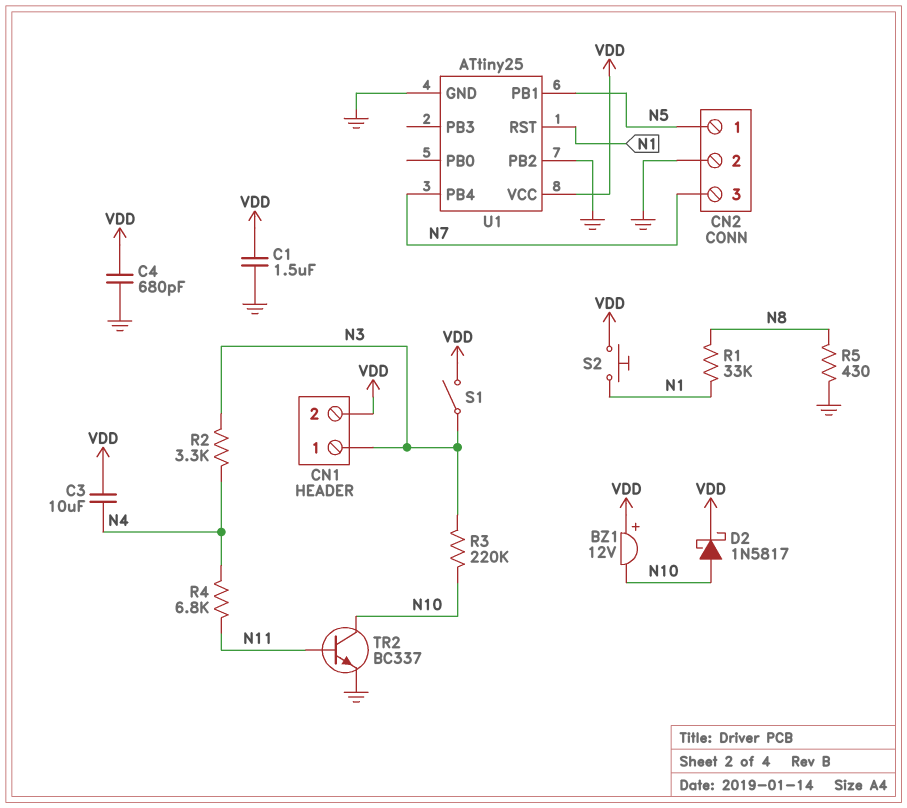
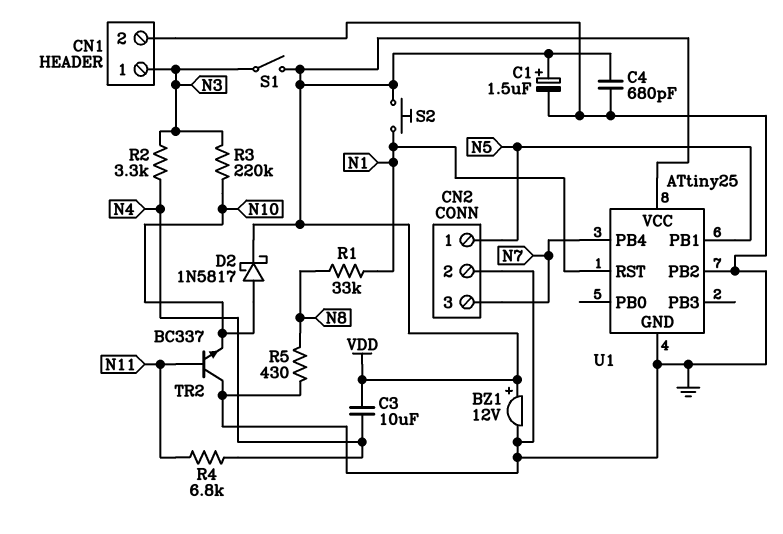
BZ1: buzzer 12V (plus VDD, minus N10) -> buzzer 12V (plus VDD, minus GND)
C1: 1.5uF (GND, VDD) -> 1.5uF (plus VDD, minus GND)
CN1 pin 2: VDD -> GND
TR2: NPN BC337 (B N11, C N10, E GND) -> NPN BC337 (B N11, C GND, E N10)

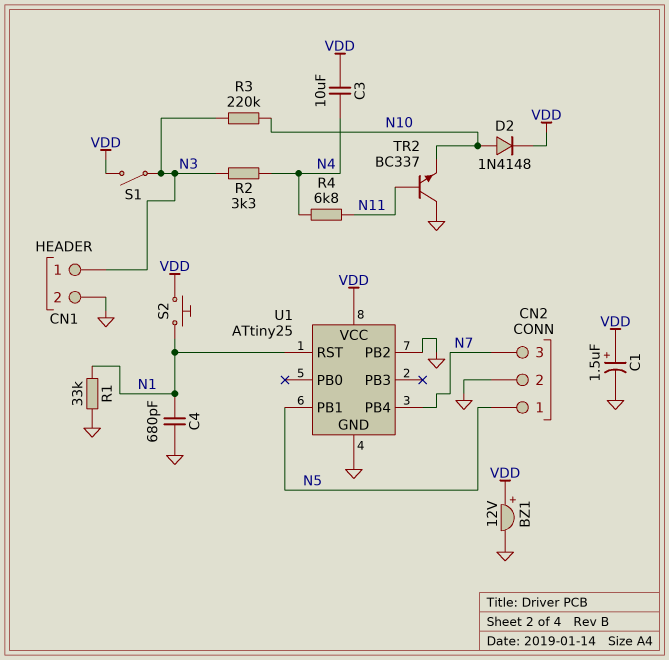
C4: 680pF (GND, VDD) -> 680pF (GND, N1)
D2: schottky 1N5817 (A N10, K VDD) -> diode 1N4148 (A N10, K VDD)
R1: 33k (N1, N8) -> 33k (GND, N1)
R5: 430 (GND, N8) -> none

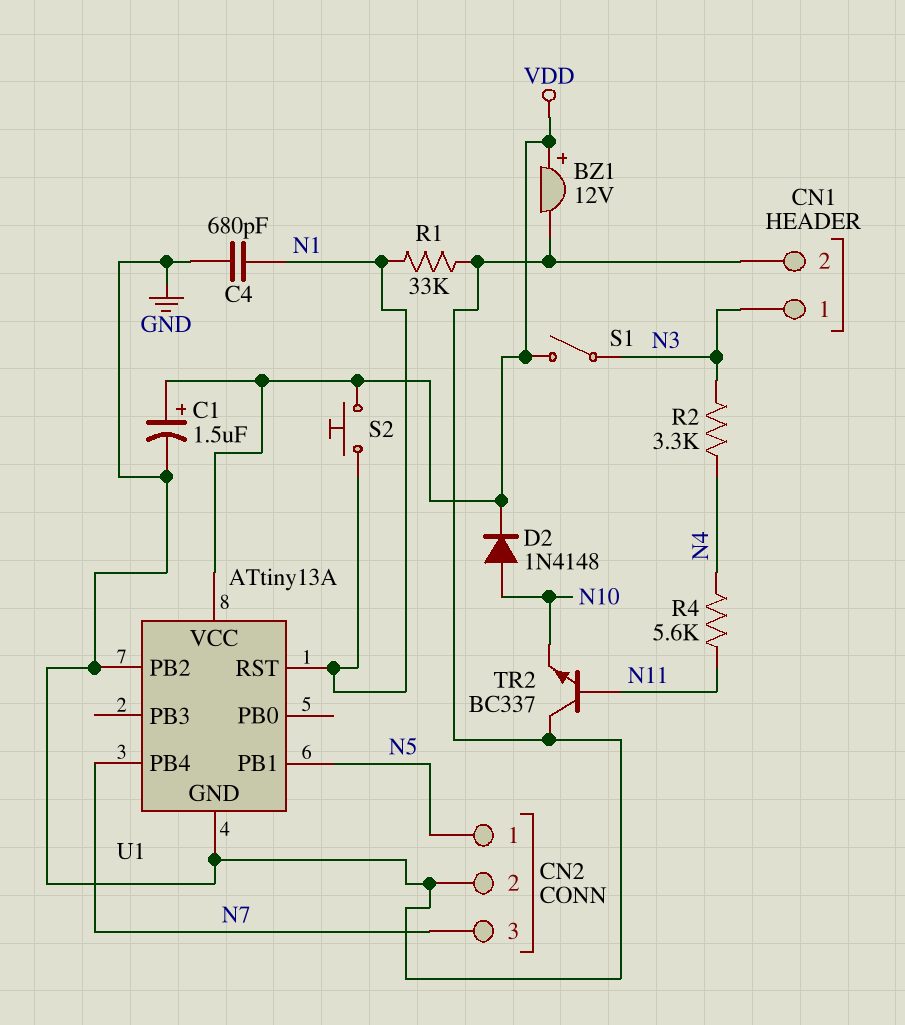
C3: 10uF (N4, VDD) -> none
R3: 220k (N3, N10) -> none
R4: 6.8k (N4, N11) -> 5.6k (N4, N11)
U1: ATtiny25 -> ATtiny13A

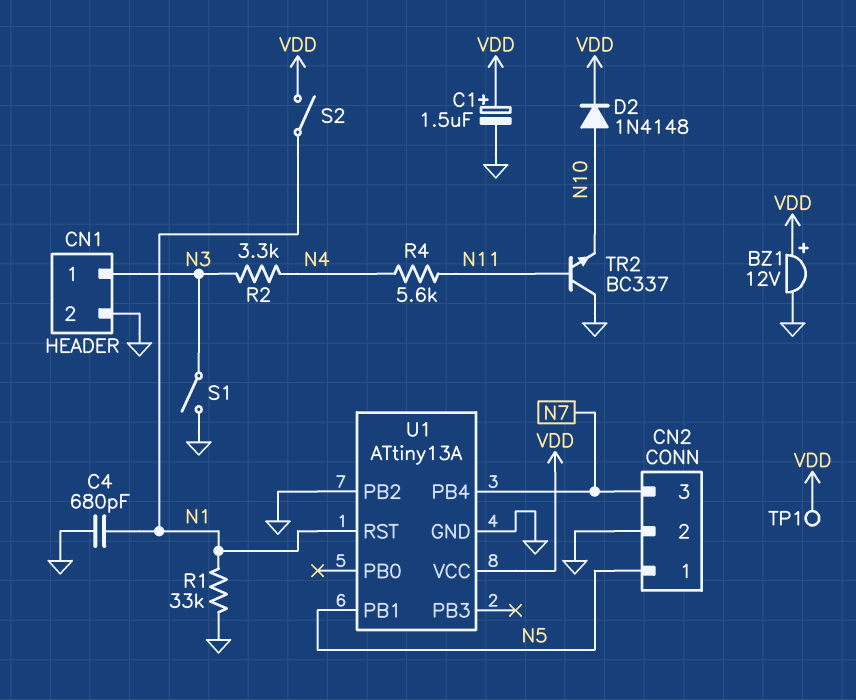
S1: switch (N3, VDD) -> switch (GND, N3)
S2: button (N1, VDD) -> switch (N1, VDD)
TP1: none -> test point (VDD)

